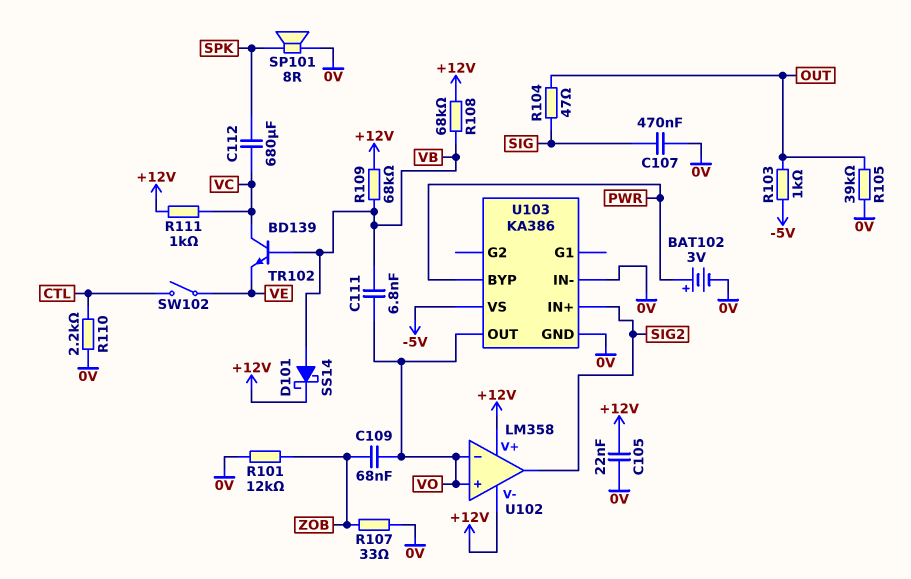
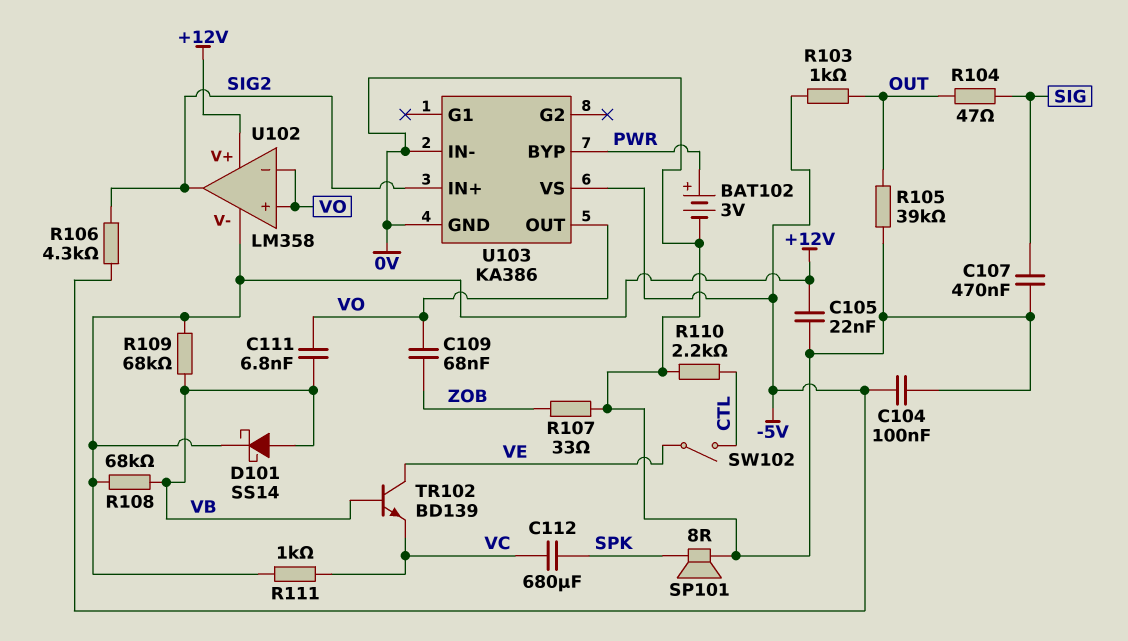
C104: none -> 100nF (-5V, 0V)
R101: 12k (0V, ZOB) -> none
R106: none -> 4.3k (-5V, SIG2)
TR102: NPN BD139 (B VB, C VC, E VE) -> NPN BD139 (B VB, C VE, E VC)

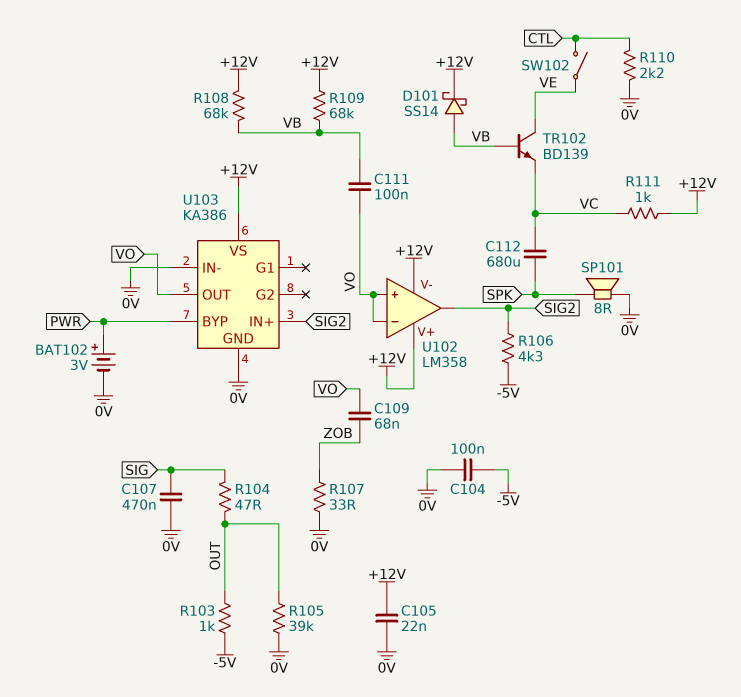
C111: 6.8nF (VB, VO) -> 100nF (VB, VO)
U103 pin VS: -5V -> +12V

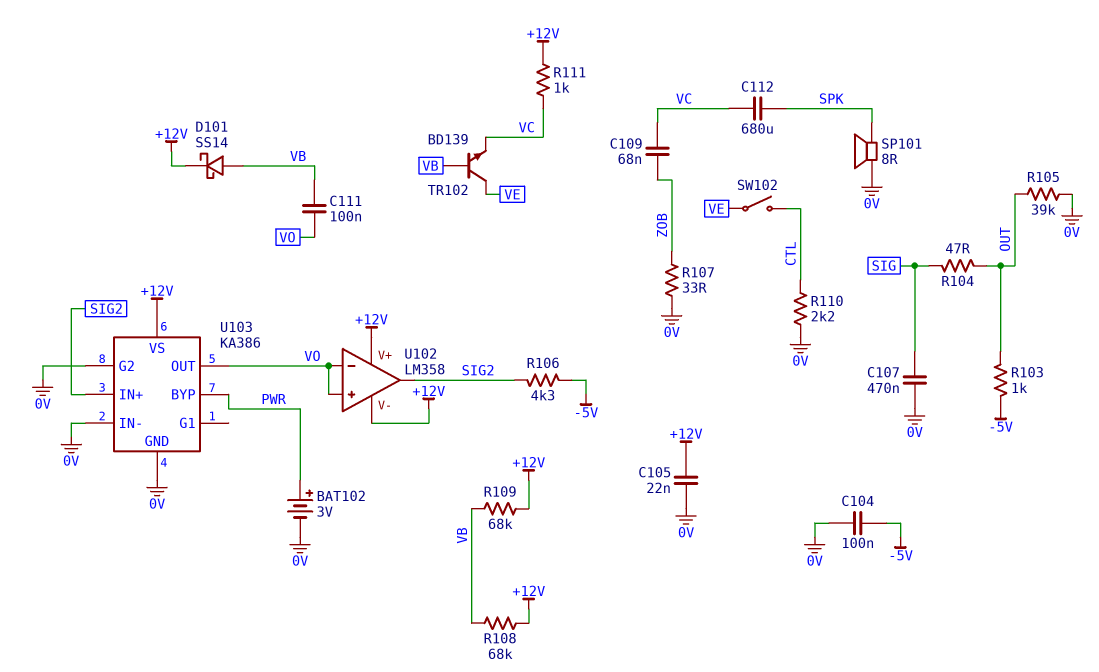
C109: 68nF (VO, ZOB) -> 68nF (VC, ZOB)
U103 pin G2: none -> 0V

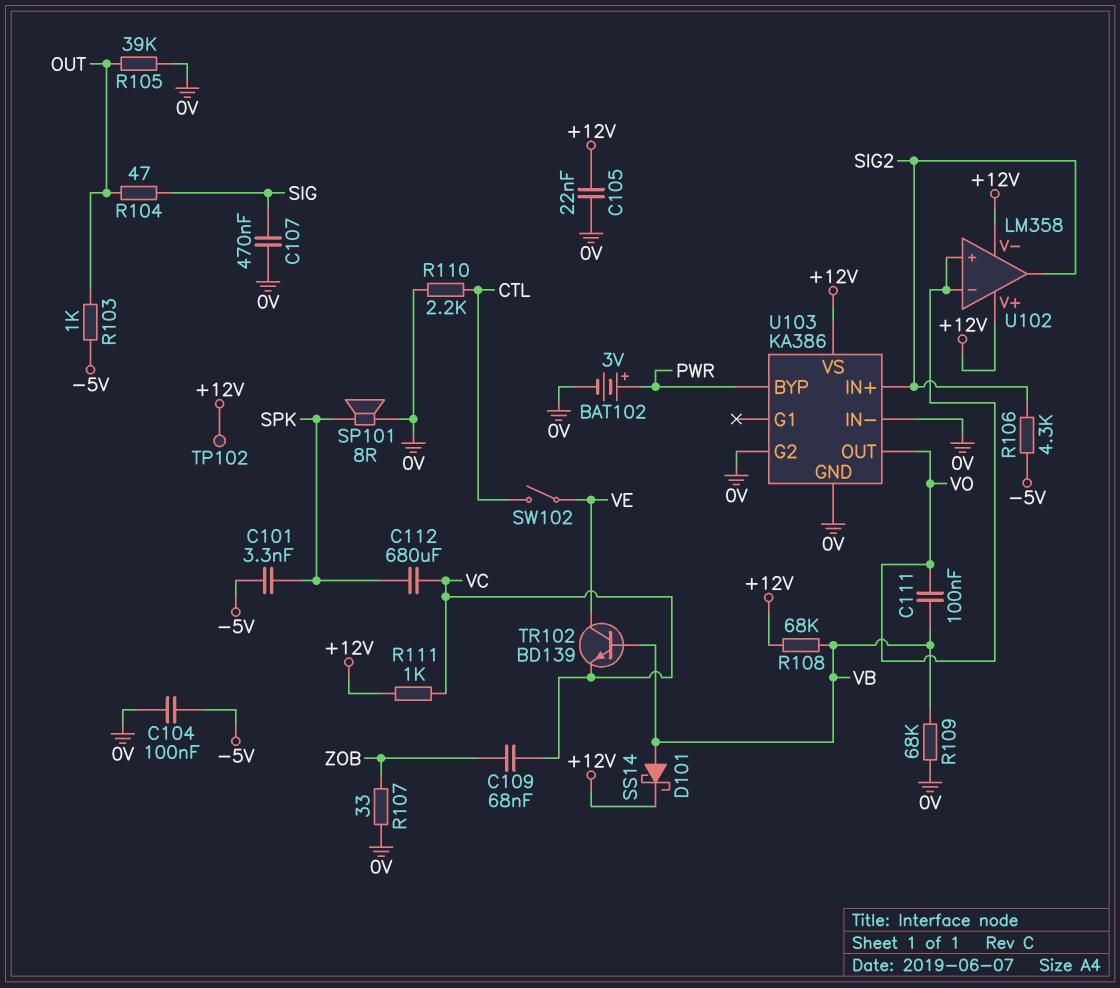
C101: none -> 3.3nF (-5V, SPK)
R109: 68k (+12V, VB) -> 68k (0V, VB)
TP102: none -> test point (+12V)

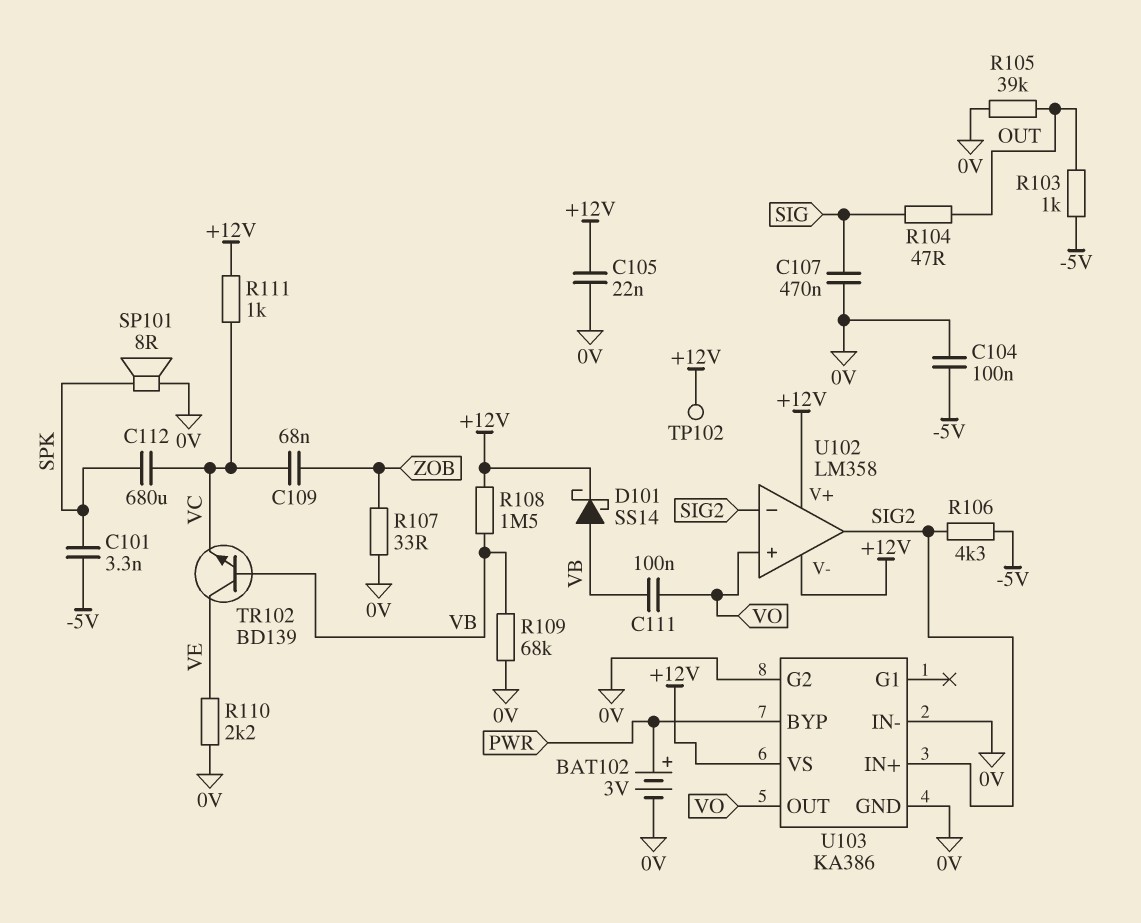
R108: 68k (+12V, VB) -> 1.5M (+12V, VB)
R110: 2.2k (0V, CTL) -> 2.2k (0V, VE)
SW102: switch (CTL, VE) -> none
U102 pin in-: VO -> SIG2

